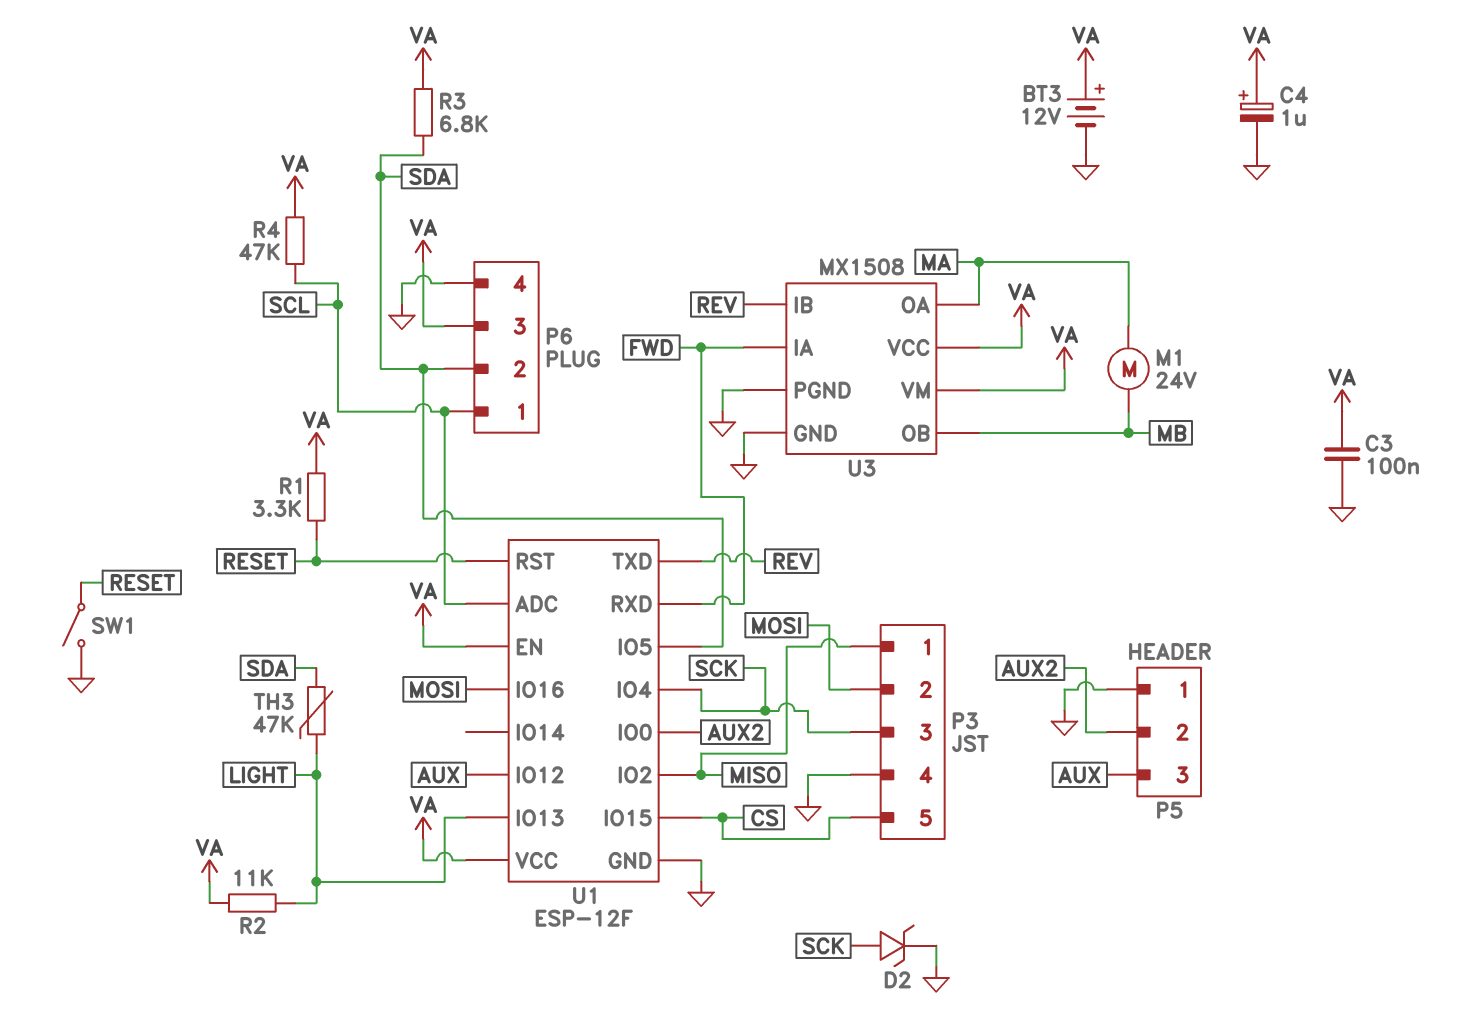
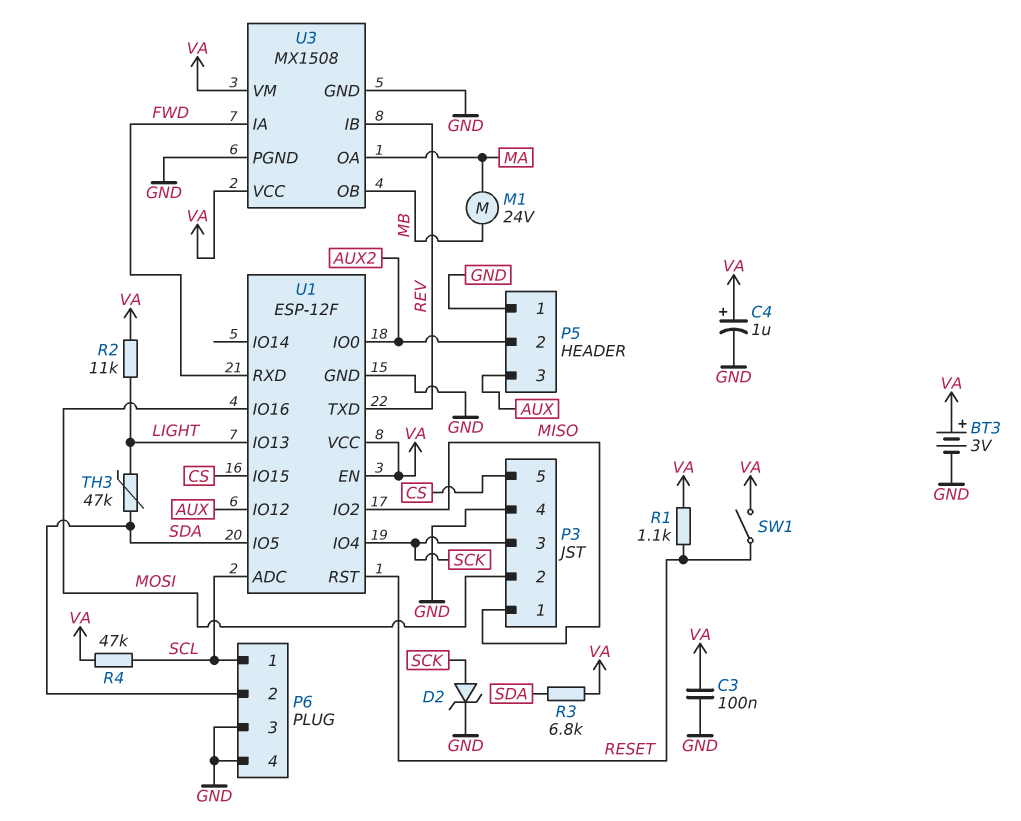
BT3: 12V (plus VA, minus GND) -> 3V (plus VA, minus GND)
P6 pin 3: VA -> GND
R1: 3.3k (RESET, VA) -> 1.1k (RESET, VA)
SW1: switch (GND, RESET) -> switch (RESET, VA)

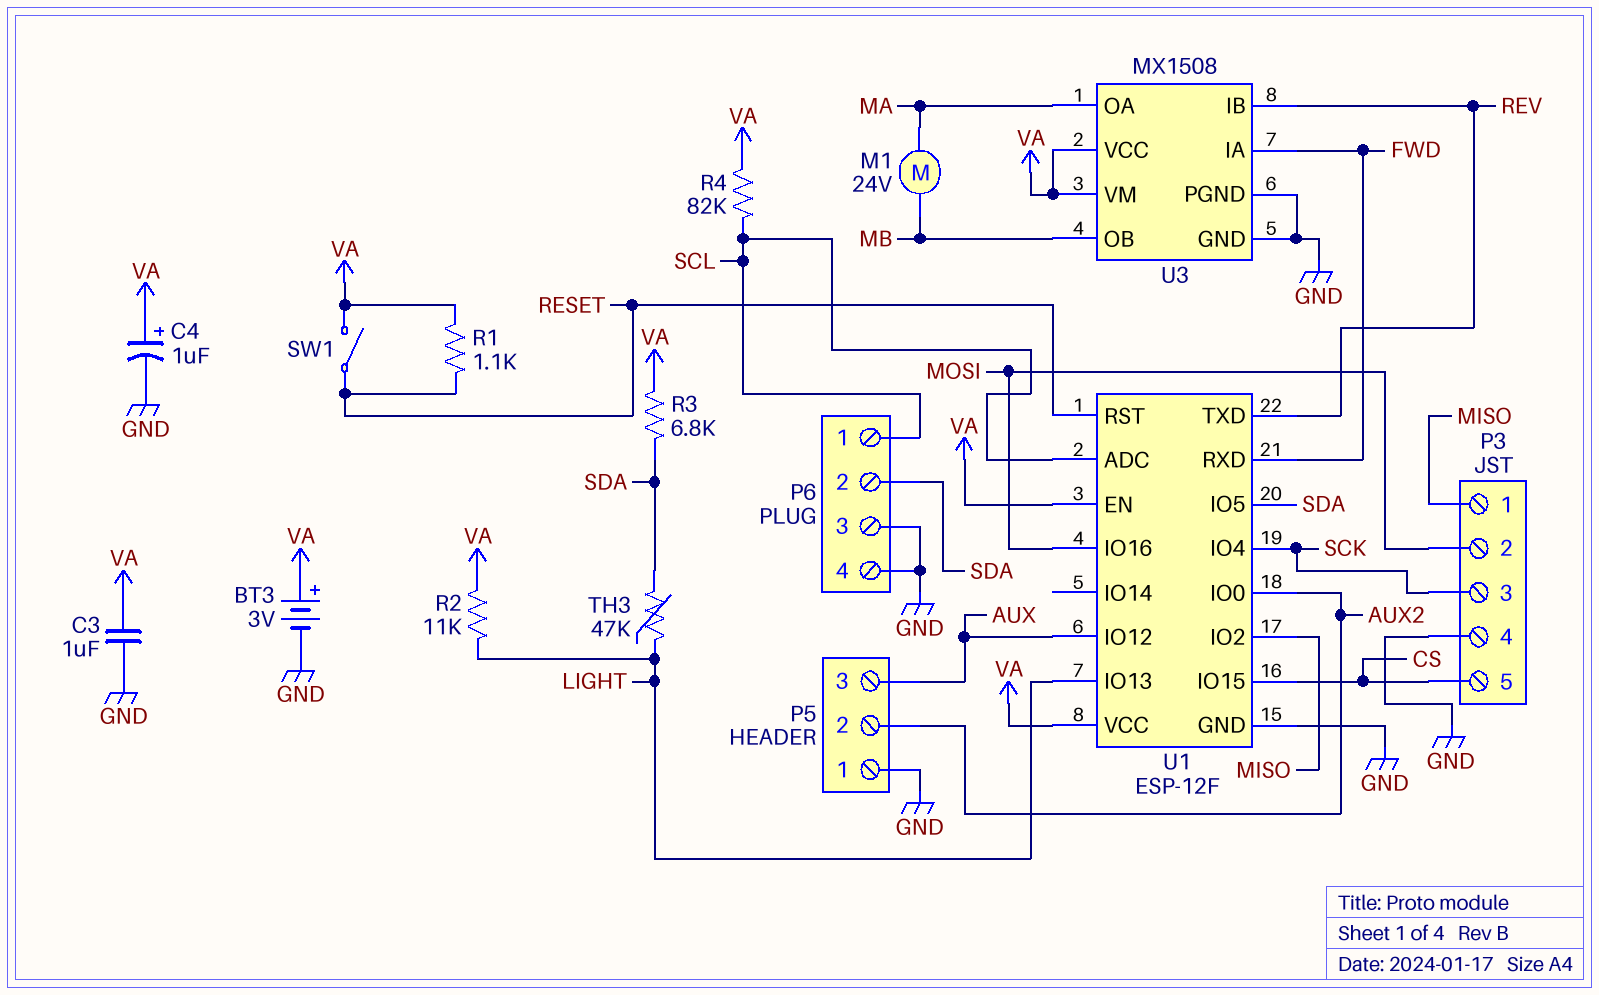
C3: 100nF (GND, VA) -> 1uF (GND, VA)
D2: zener (A SCK, K GND) -> none
R4: 47k (SCL, VA) -> 82k (SCL, VA)

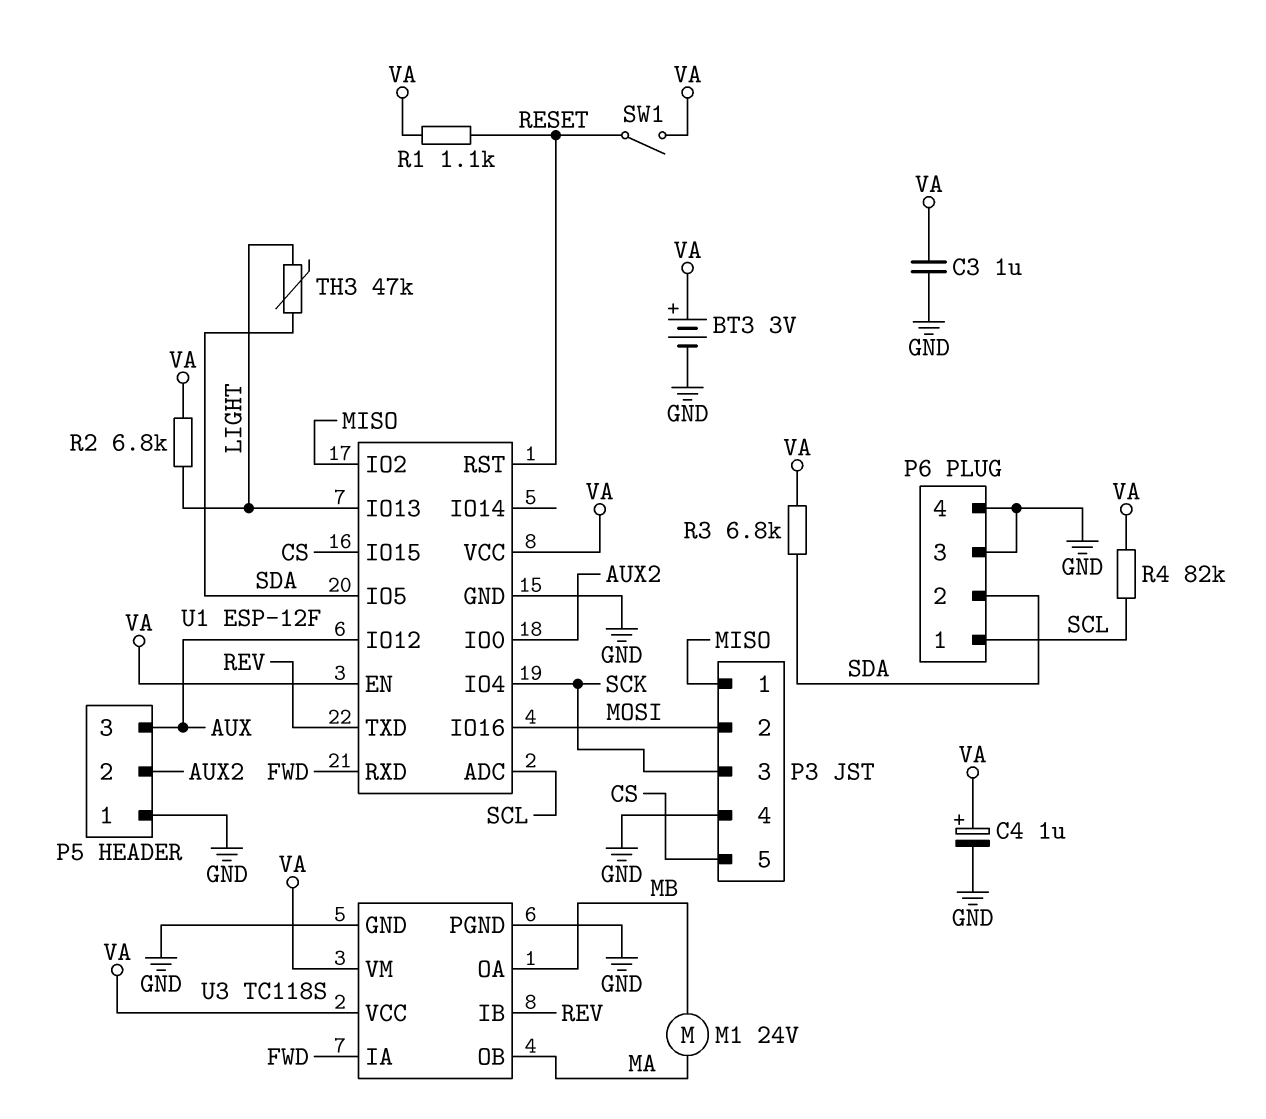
R2: 11k (LIGHT, VA) -> 6.8k (LIGHT, VA)
U3: MX1508 -> TC118S
U3 pin OA: MA -> MB
U3 pin OB: MB -> MA

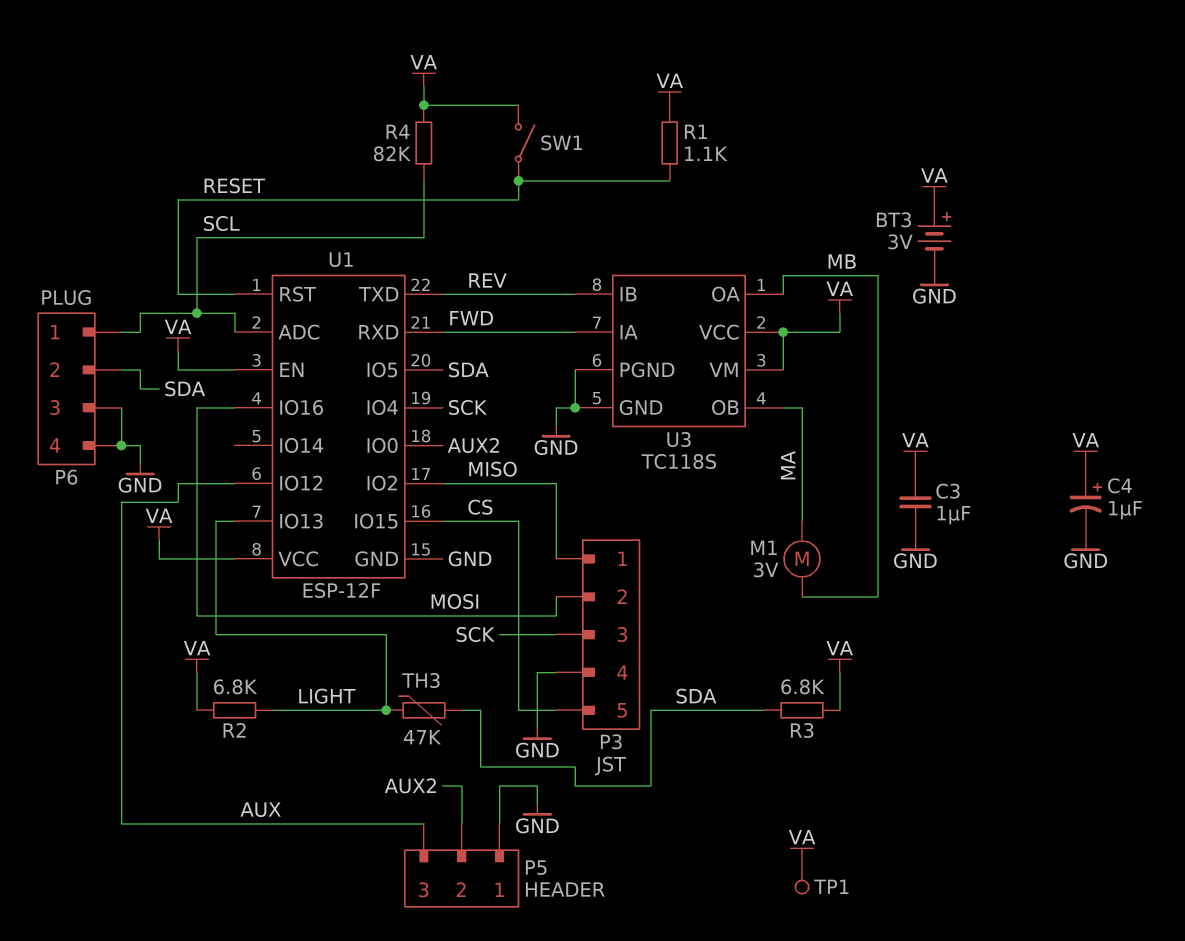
M1: motor 24V (MA, MB) -> motor 3V (MA, MB)
TP1: none -> test point (VA)

